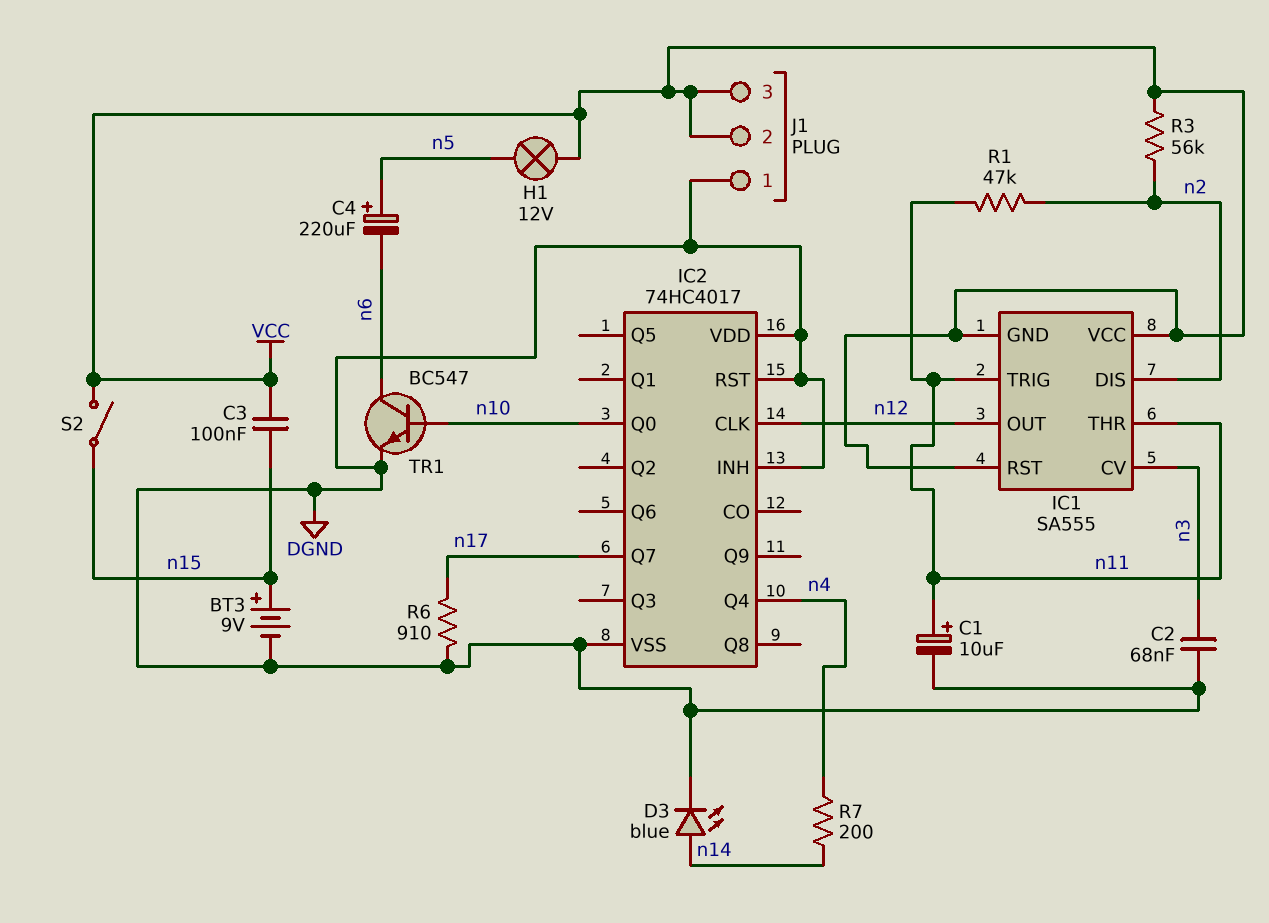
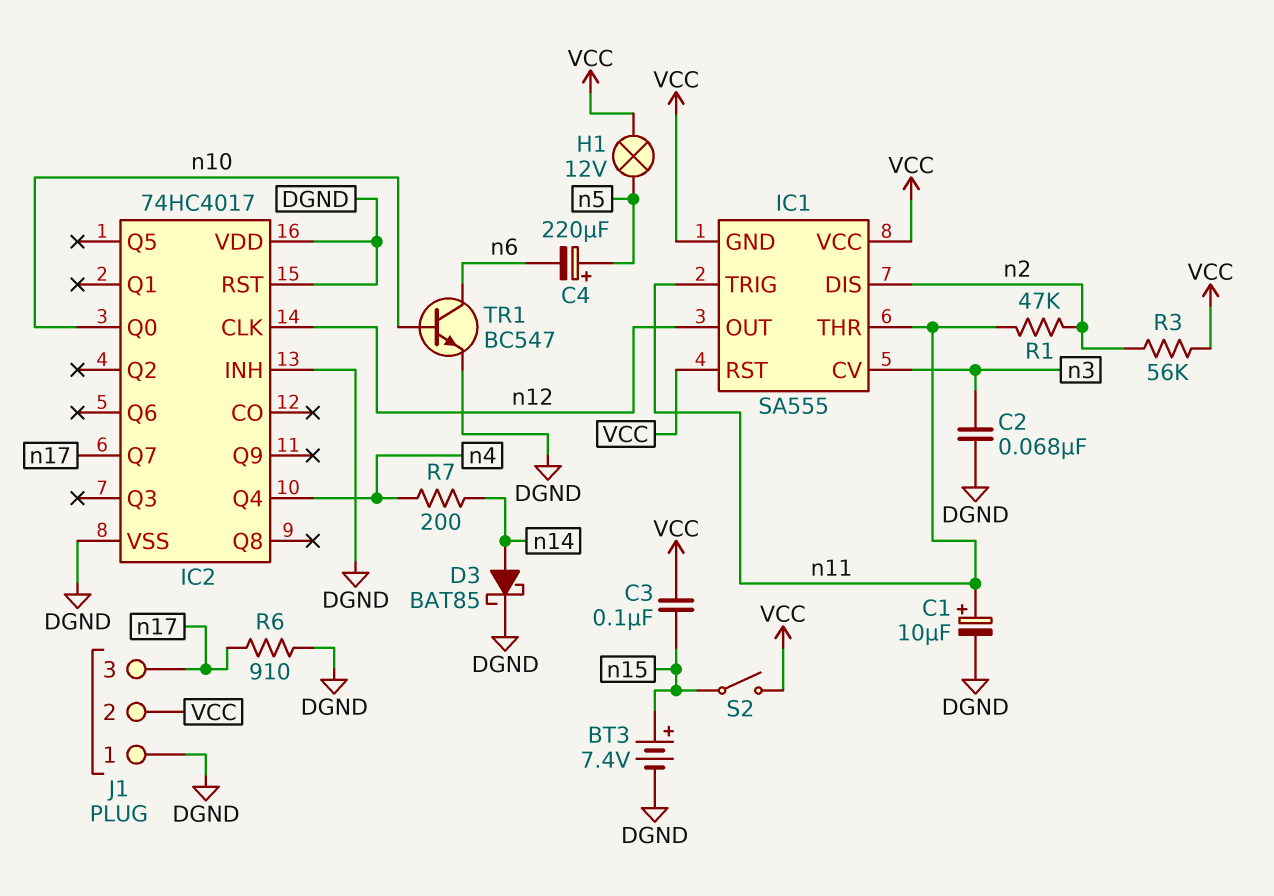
BT3: 9V (plus n15, minus DGND) -> 7.4V (plus n15, minus DGND)
D3: LED blue (A n14, K DGND) -> schottky BAT85 (A n14, K DGND)
J1 pin 3: VCC -> n17

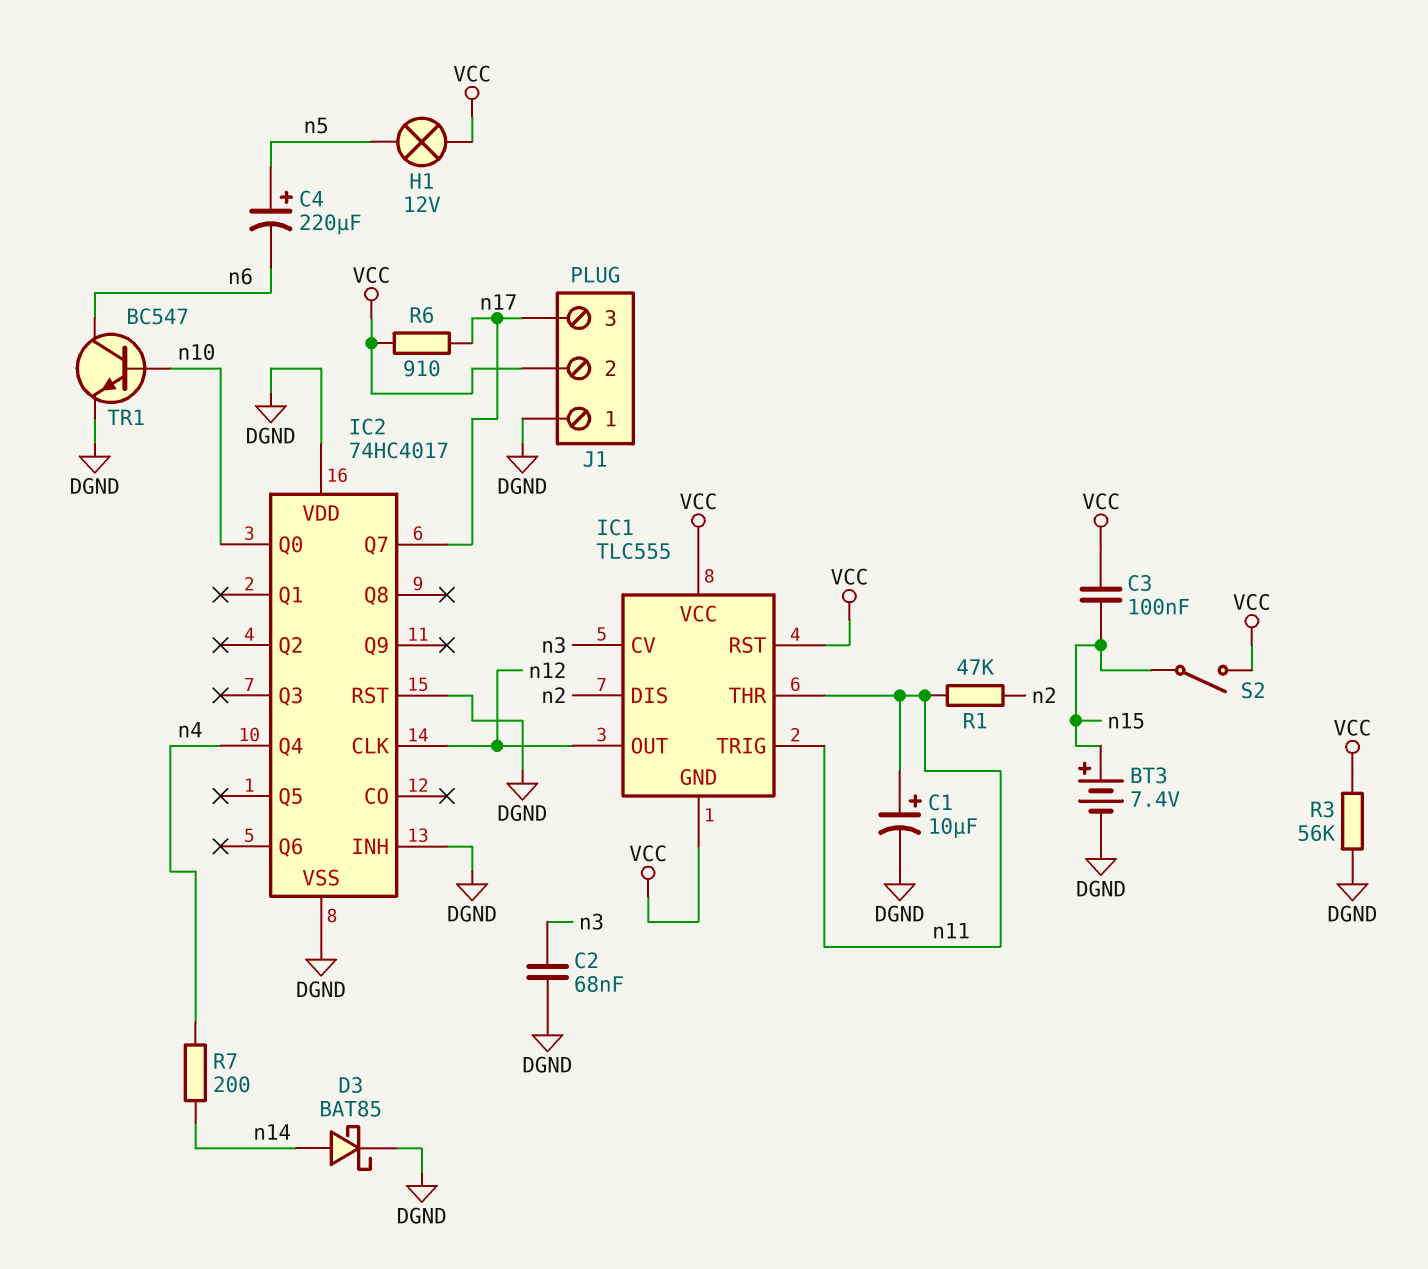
IC1: SA555 -> TLC555
R3: 56k (VCC, n2) -> 56k (DGND, VCC)
R6: 910 (DGND, n17) -> 910 (VCC, n17)

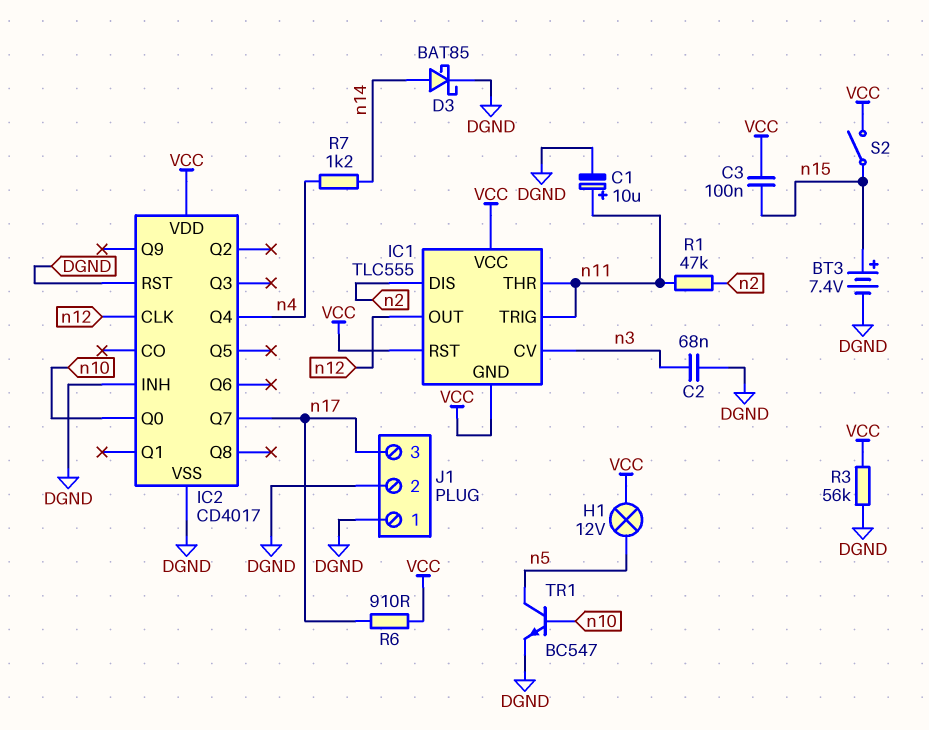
C4: 220uF (plus n5, minus n6) -> none
IC2: 74HC4017 -> CD4017
IC2 pin VDD: DGND -> VCC
J1 pin 2: VCC -> DGND
R7: 200 (n4, n14) -> 1.2k (n4, n14)
TR1: NPN BC547 (B n10, C n6, E DGND) -> NPN BC547 (B n10, C n5, E DGND)

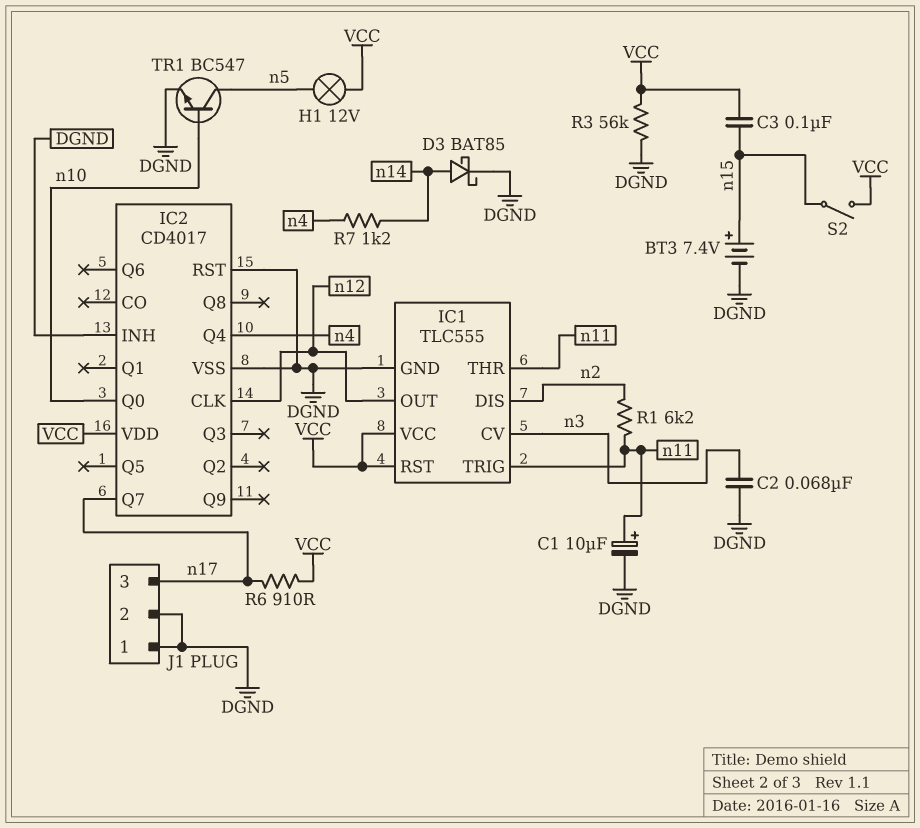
IC1 pin GND: VCC -> DGND
R1: 47k (n2, n11) -> 6.2k (n2, n11)

